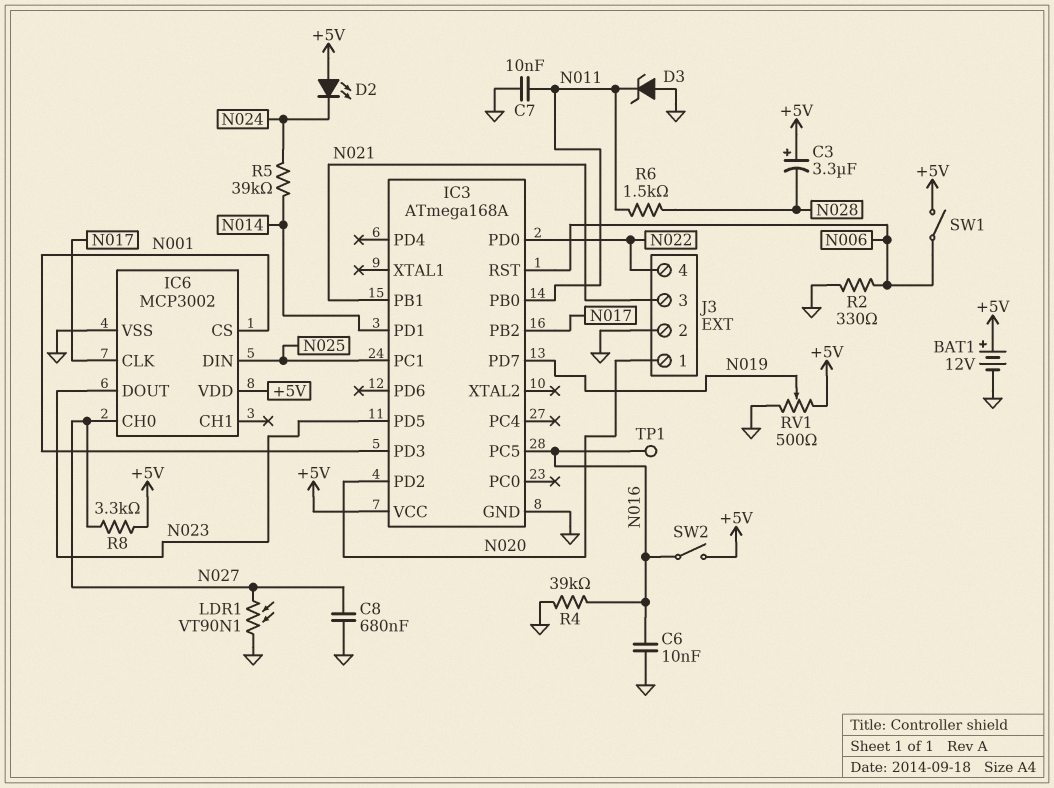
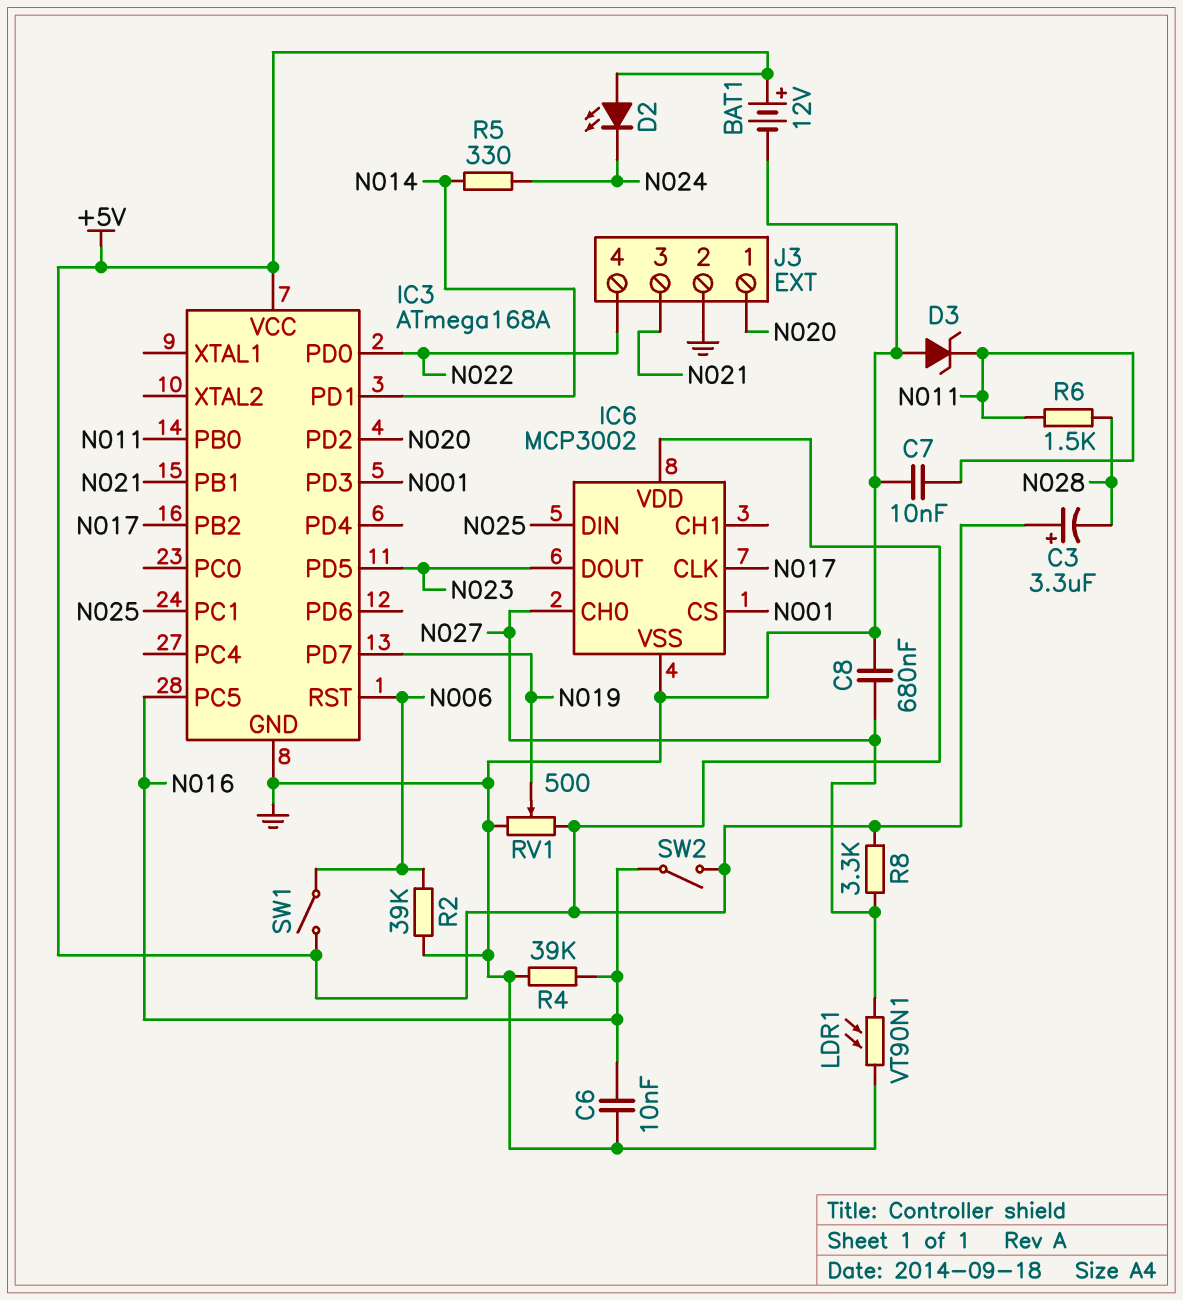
R2: 330 (GND, N006) -> 39k (GND, N006)
R5: 39k (N014, N024) -> 330 (N014, N024)
TP1: test point (N016) -> none

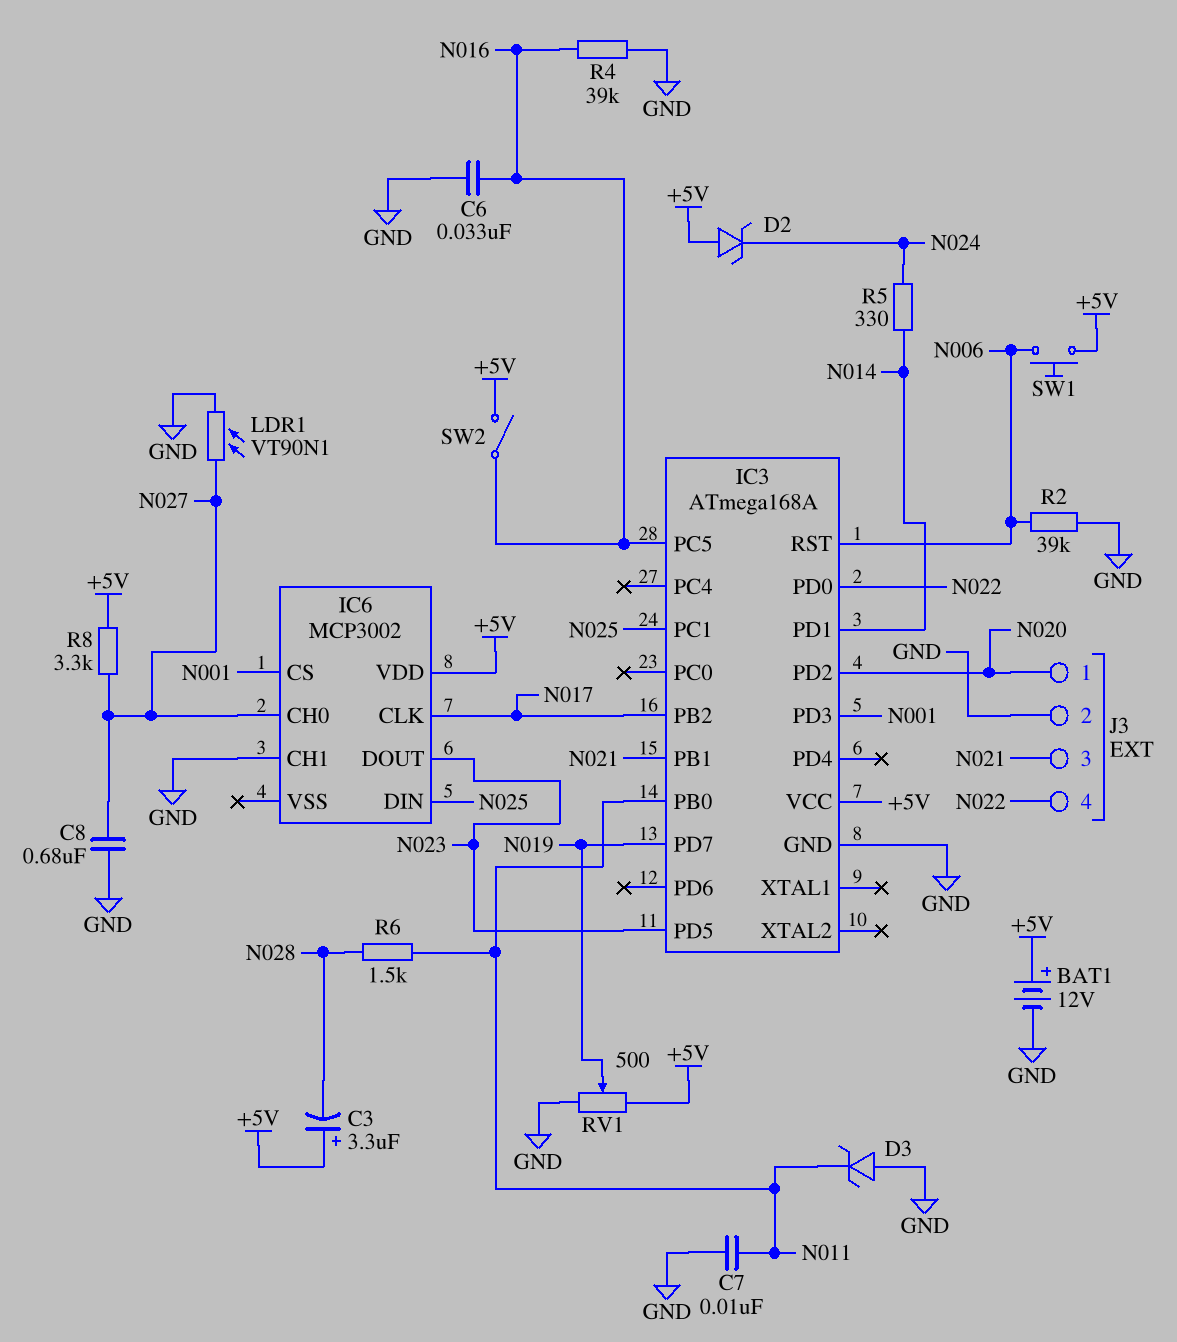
C6: 10nF (GND, N016) -> 33nF (GND, N016)
D2: LED (A +5V, K N024) -> zener (A +5V, K N024)
IC6 pin CH1: none -> GND
IC6 pin VSS: GND -> none
SW1: switch (+5V, N006) -> button (+5V, N006)

